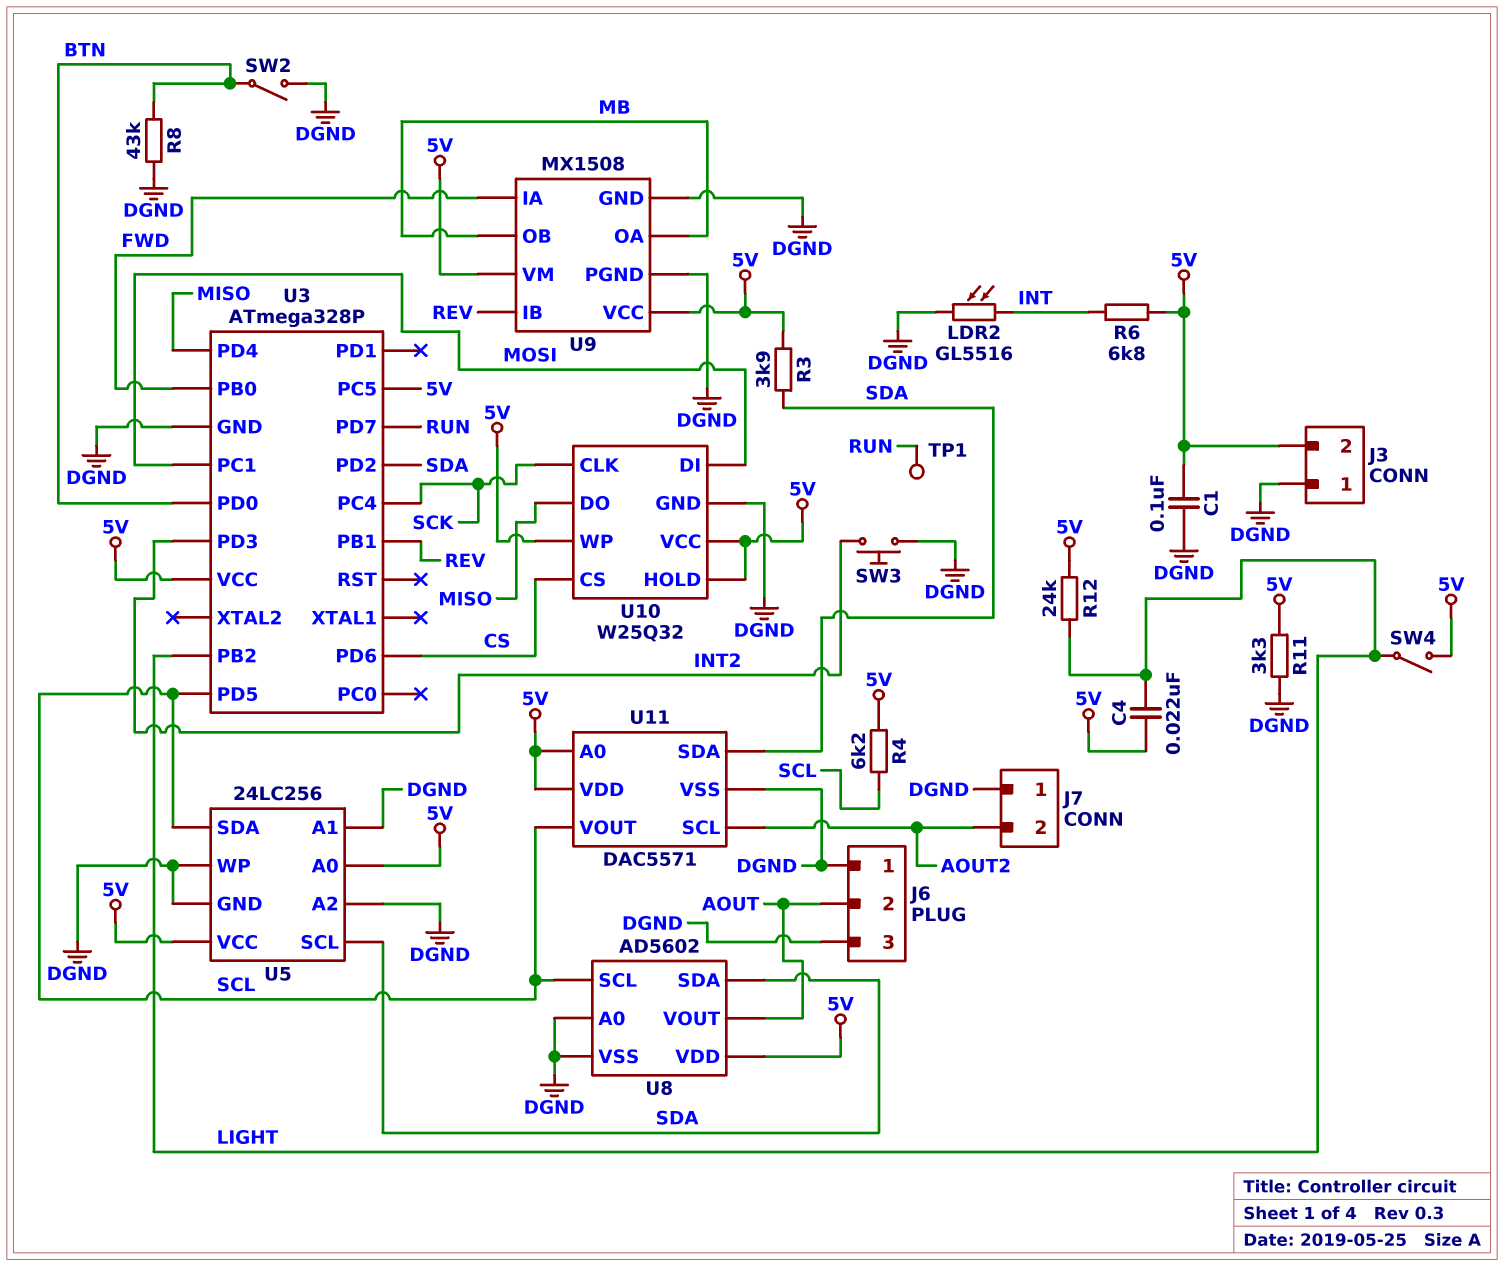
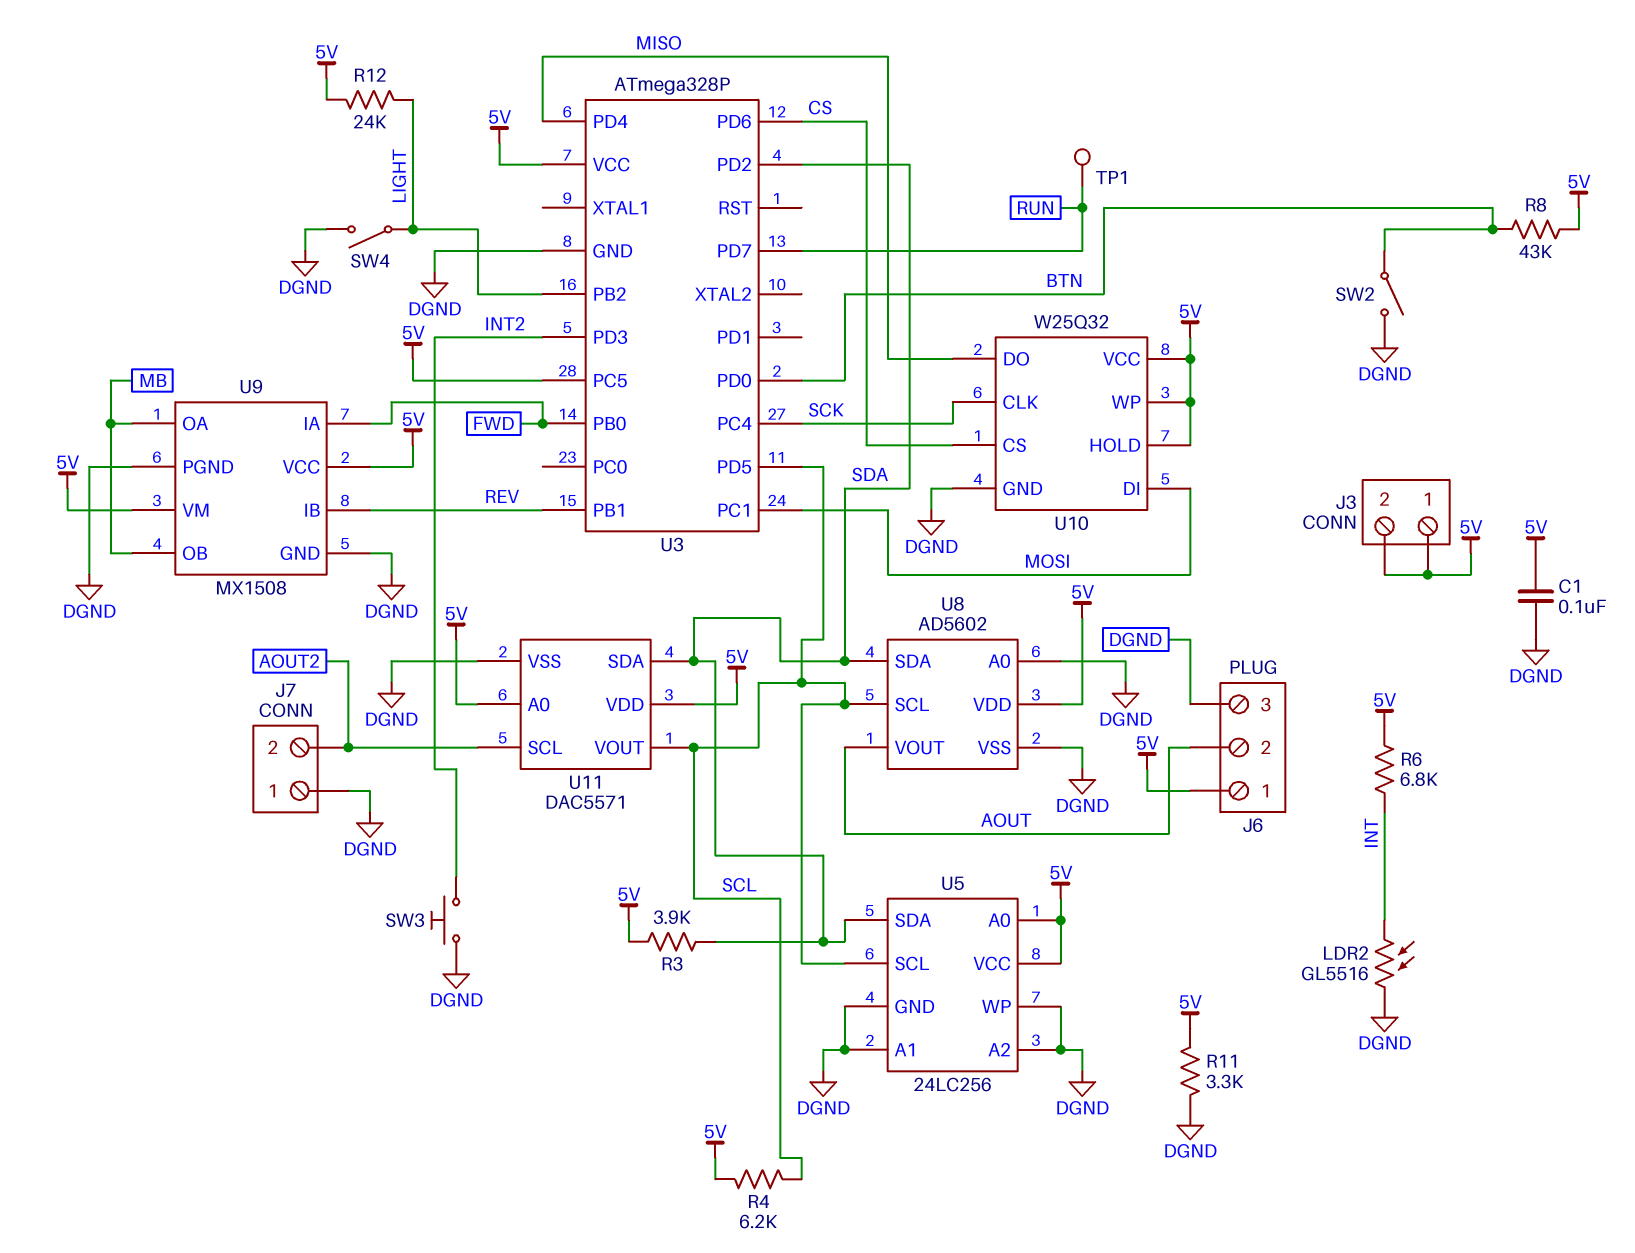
C4: 22nF (5V, LIGHT) -> none
J3 pin 1: DGND -> 5V
J6 pin 1: DGND -> 5V
R8: 43k (BTN, DGND) -> 43k (5V, BTN)
SW4: switch (5V, LIGHT) -> switch (DGND, LIGHT)
U5 pin SCL: SDA -> SCL
U5 pin SDA: SCL -> SDA

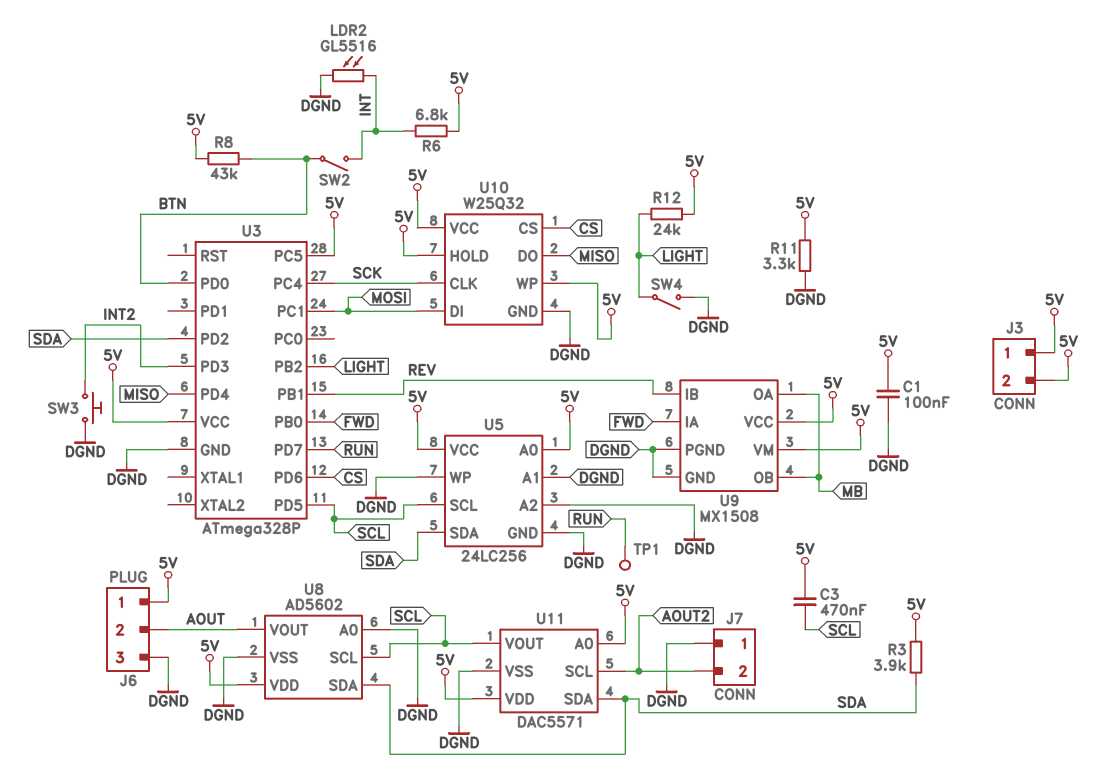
C3: none -> 470nF (5V, SCL)
R4: 6.2k (5V, SCL) -> none
SW2: switch (BTN, DGND) -> switch (BTN, INT)

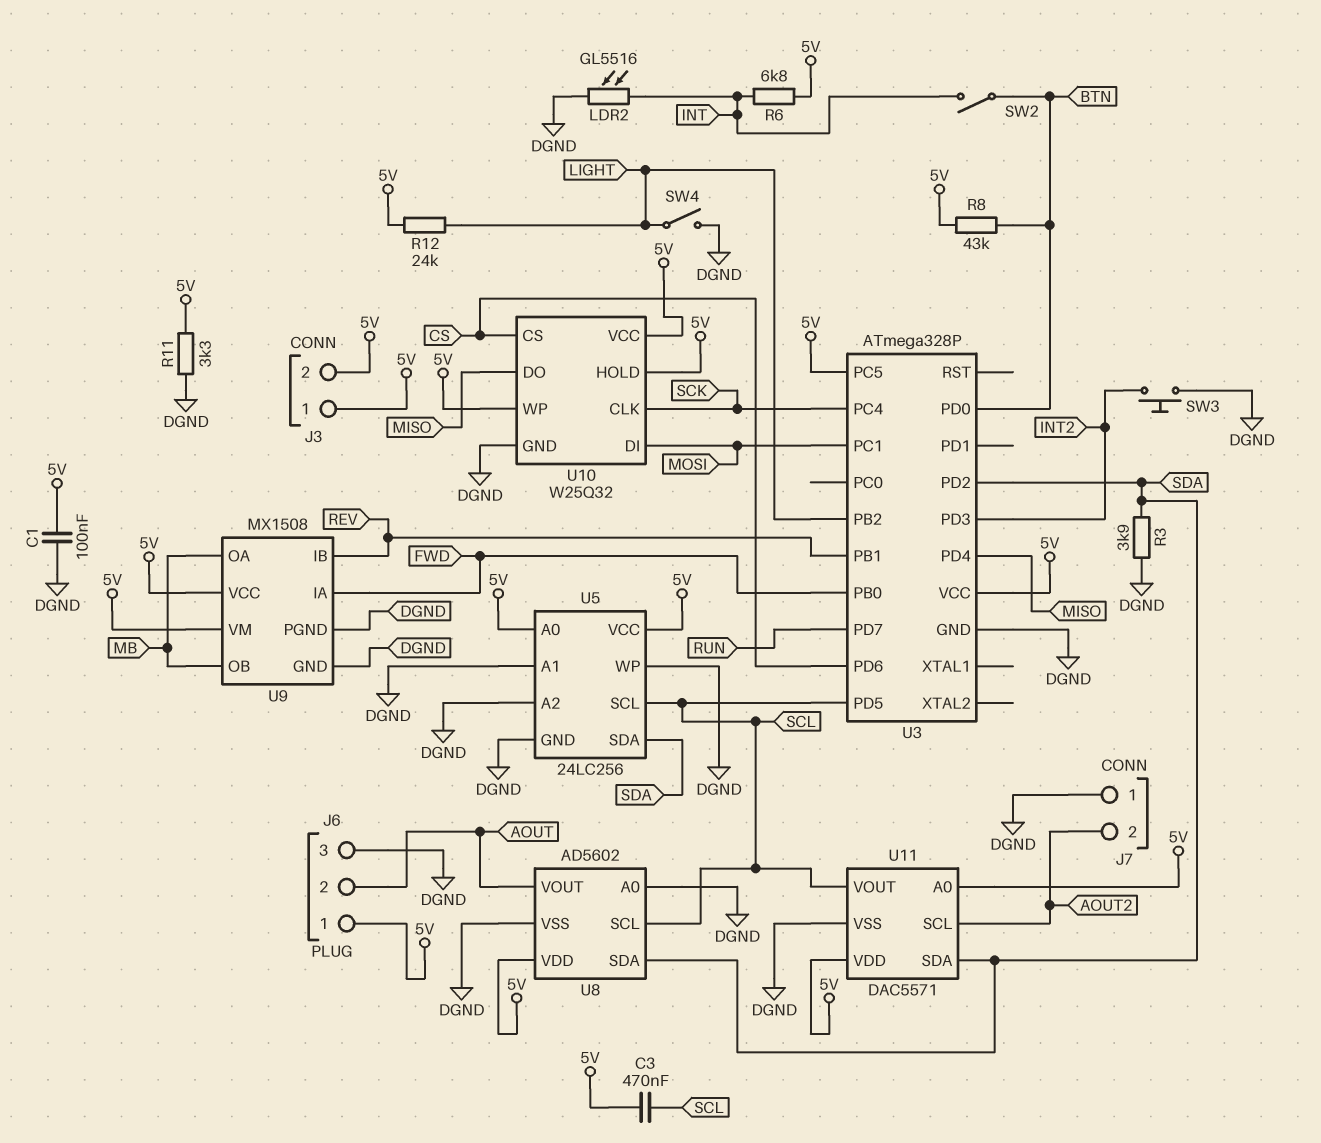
R3: 3.9k (5V, SDA) -> 3.9k (DGND, SDA)
TP1: test point (RUN) -> none

